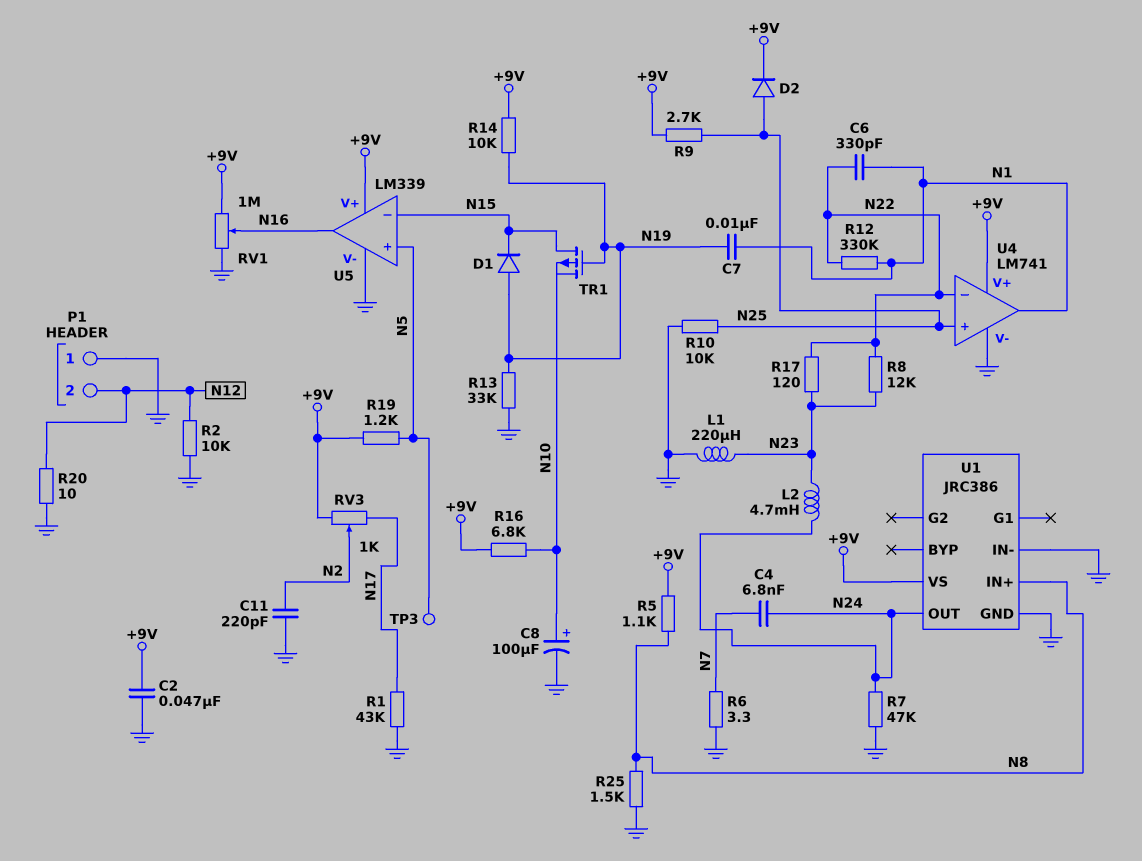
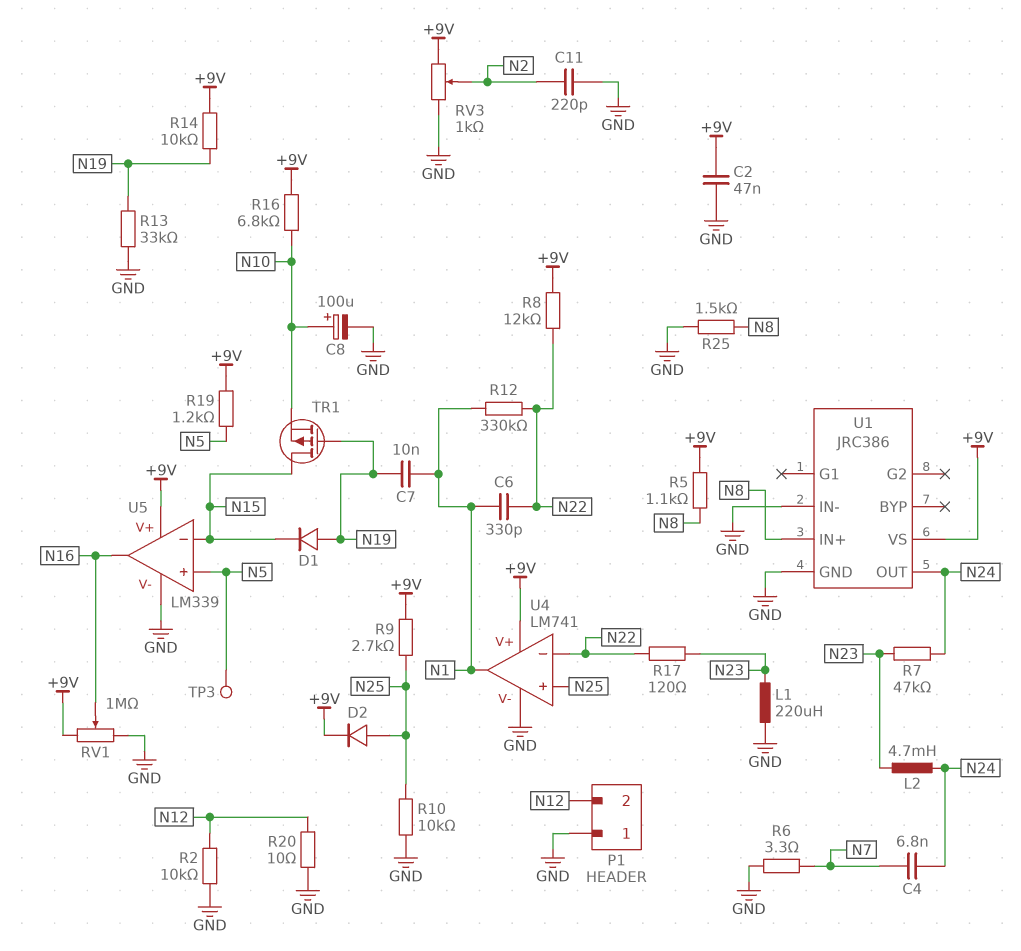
R1: 43k (GND, N17) -> none
R7: 47k (GND, N24) -> 47k (N23, N24)
R8: 12k (N22, N23) -> 12k (+9V, N22)
RV3: 1k (+9V, N17, wiper N2) -> 1k (+9V, GND, wiper N2)

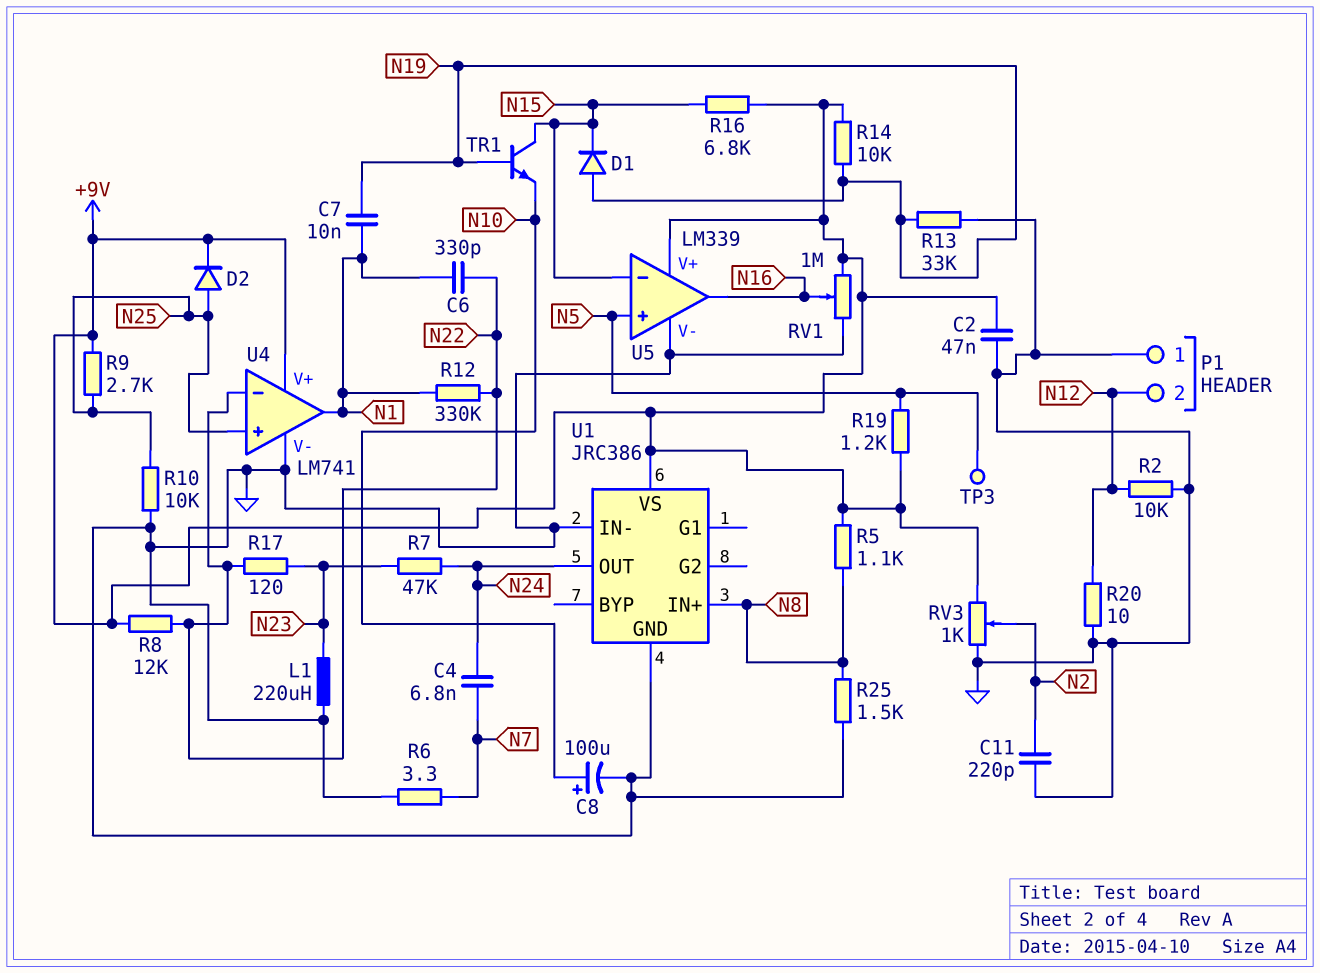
L2: 4.7mH (N23, N24) -> none
R16: 6.8k (+9V, N10) -> 6.8k (+9V, N15)
TR1: PMOS (G N19, D N15, S N10) -> NPN (B N19, C N15, E N10)

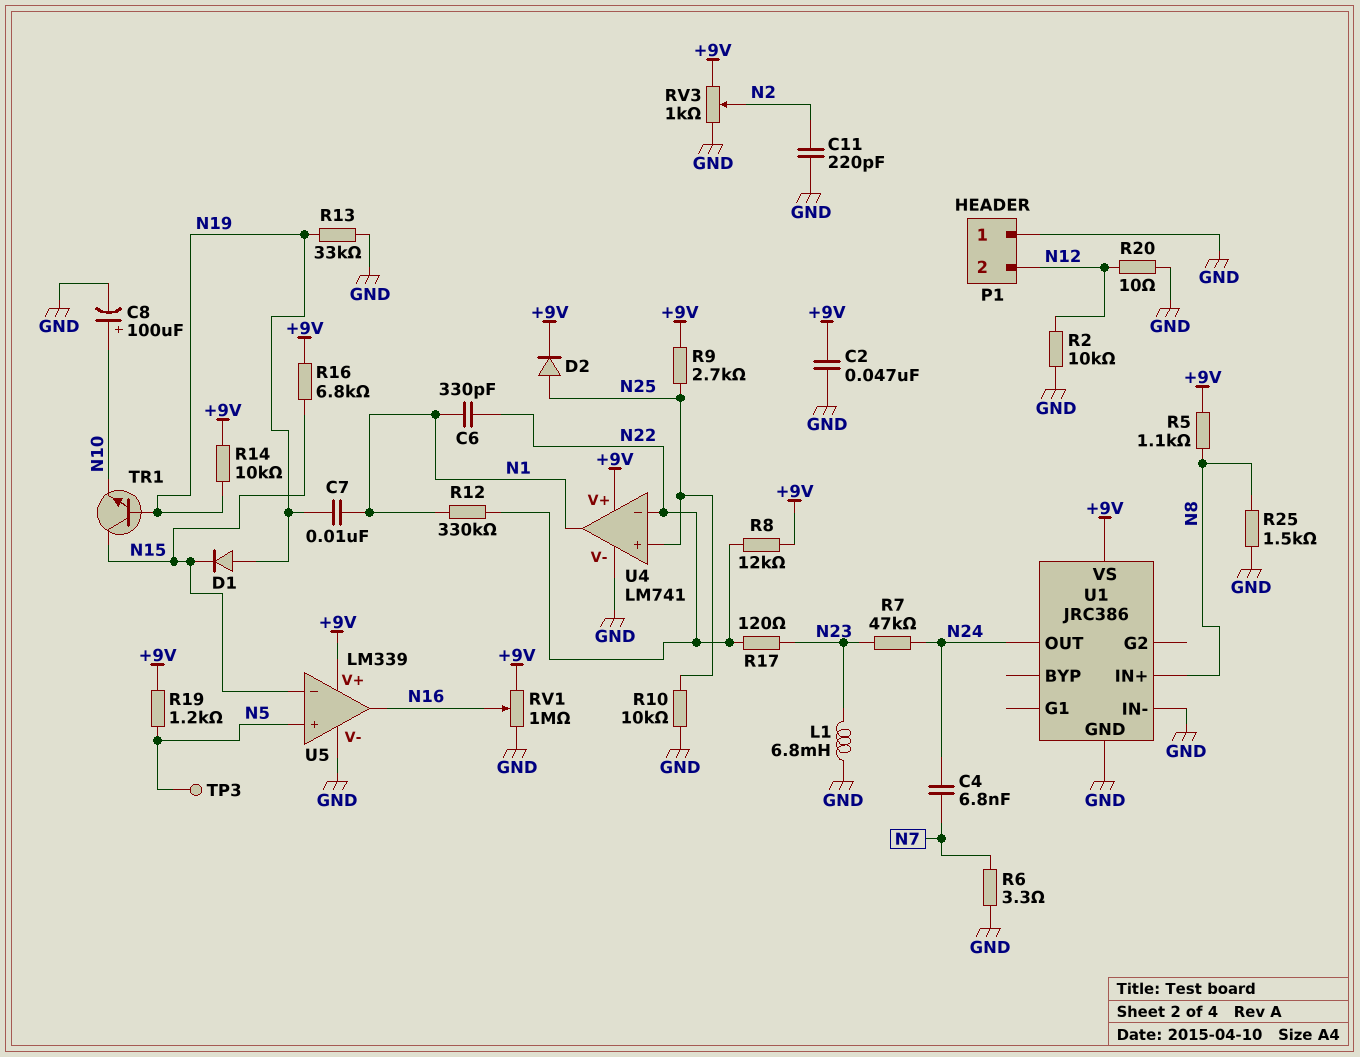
L1: 220uH (GND, N23) -> 6.8mH (GND, N23)

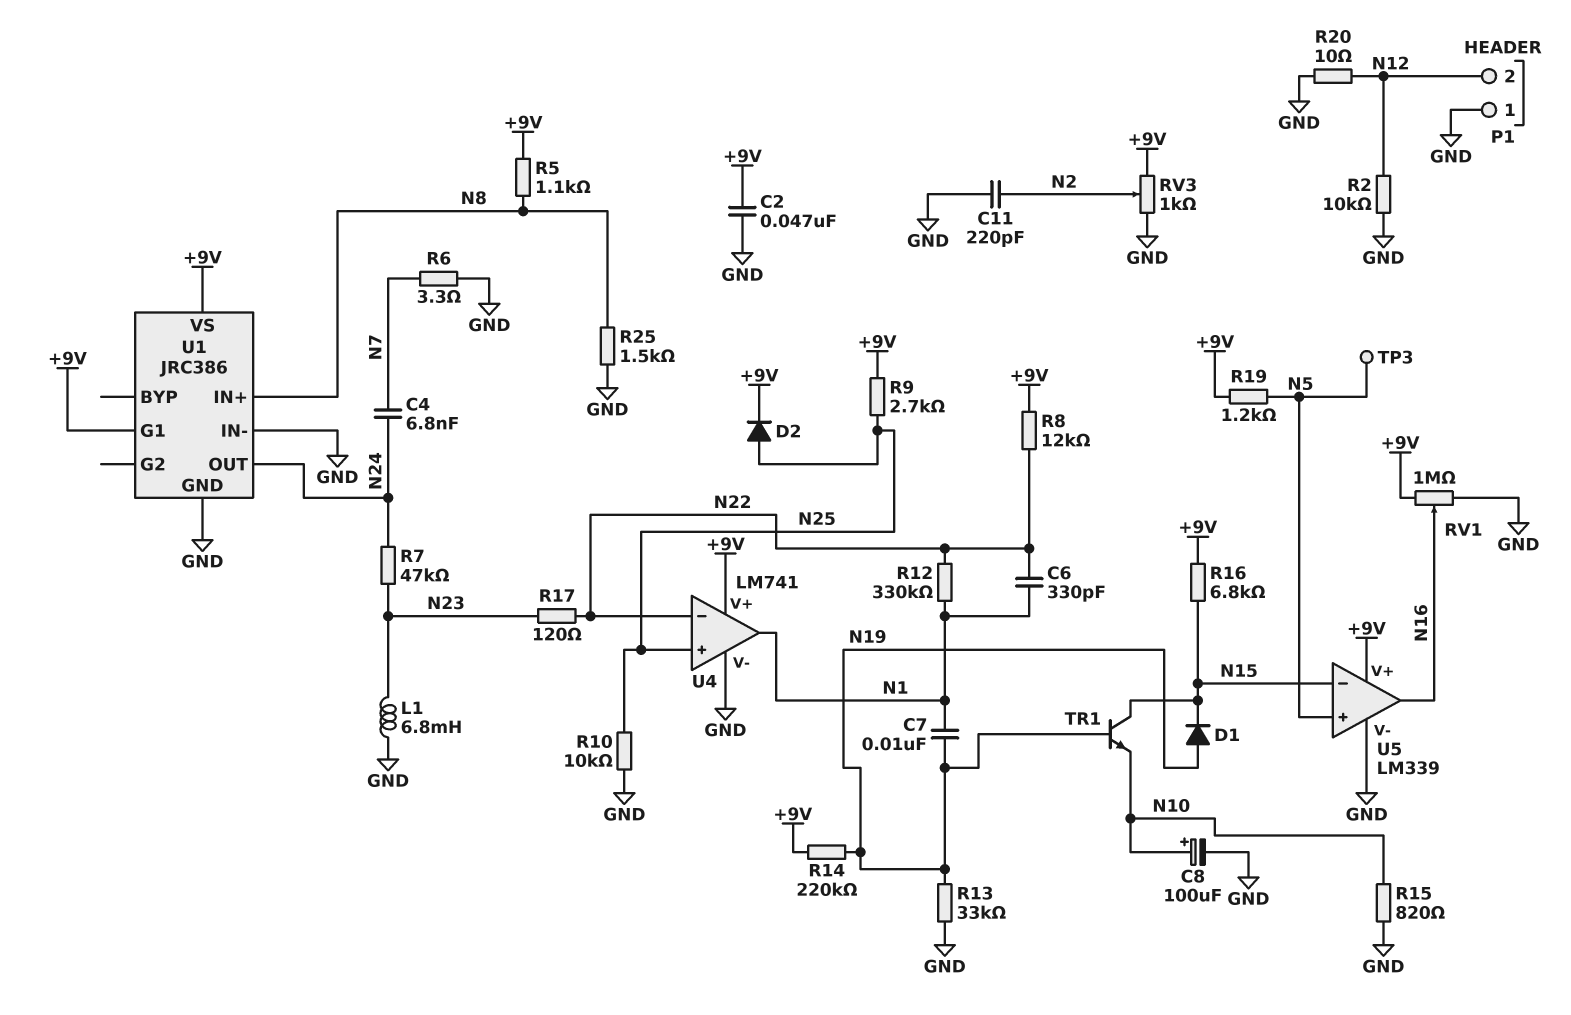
R14: 10k (+9V, N19) -> 220k (+9V, N19)
R15: none -> 820 (GND, N10)
U1 pin G1: none -> +9V

